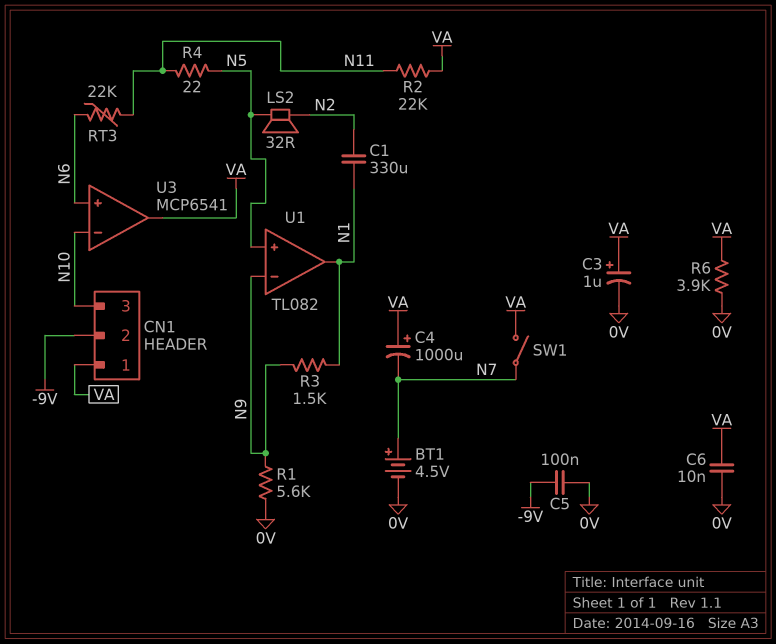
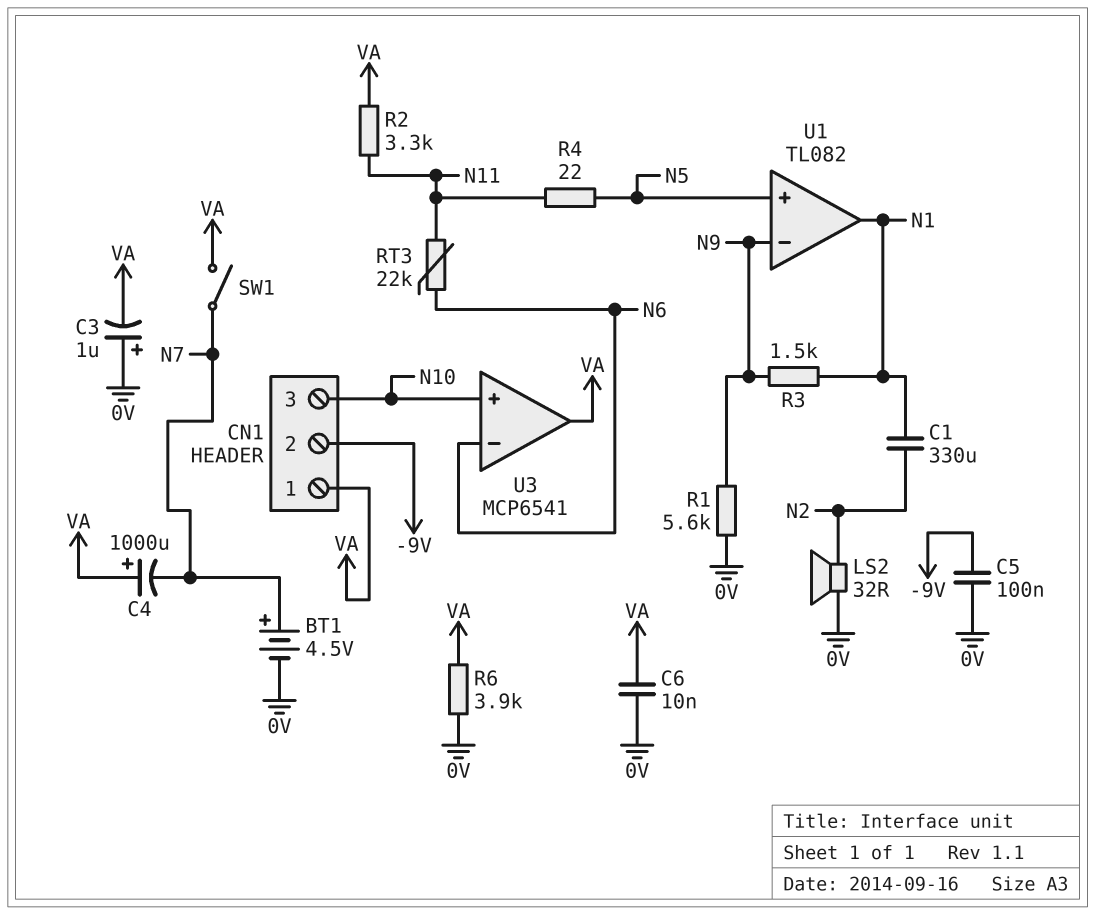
C3: 1uF (plus VA, minus 0V) -> 1uF (plus 0V, minus VA)
LS2: speaker 32R (N2, N5) -> speaker 32R (0V, N2)
R2: 22k (N11, VA) -> 3.3k (N11, VA)
U3 pin in+: N6 -> N10
U3 pin in-: N10 -> N6

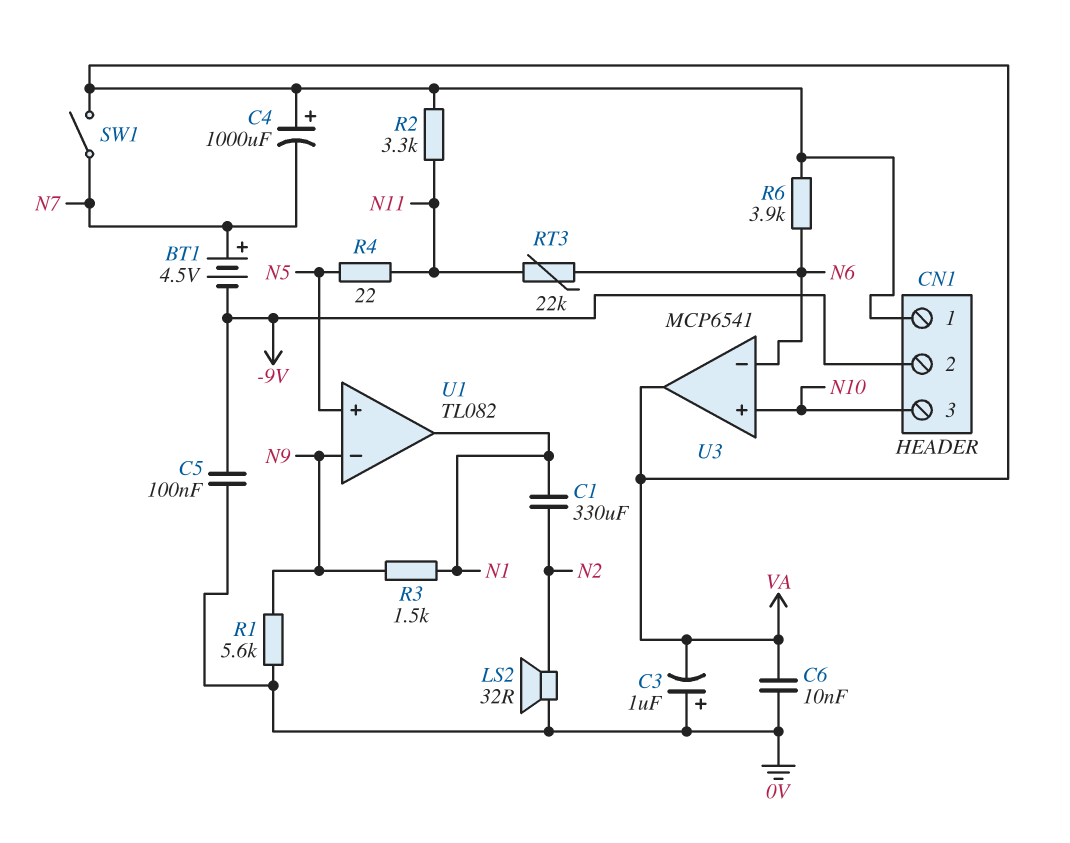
BT1: 4.5V (plus N7, minus 0V) -> 4.5V (plus N7, minus -9V)
R6: 3.9k (0V, VA) -> 3.9k (N6, VA)

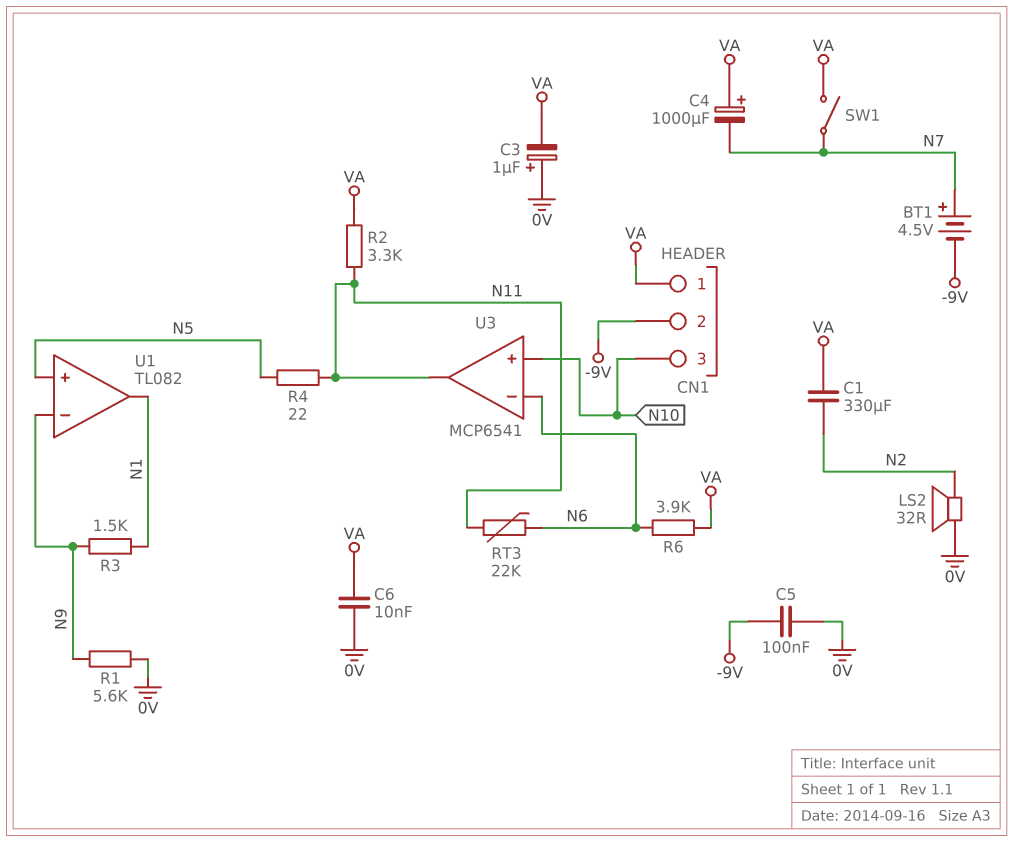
C1: 330uF (N1, N2) -> 330uF (N2, VA)
U3 pin out: VA -> N11

